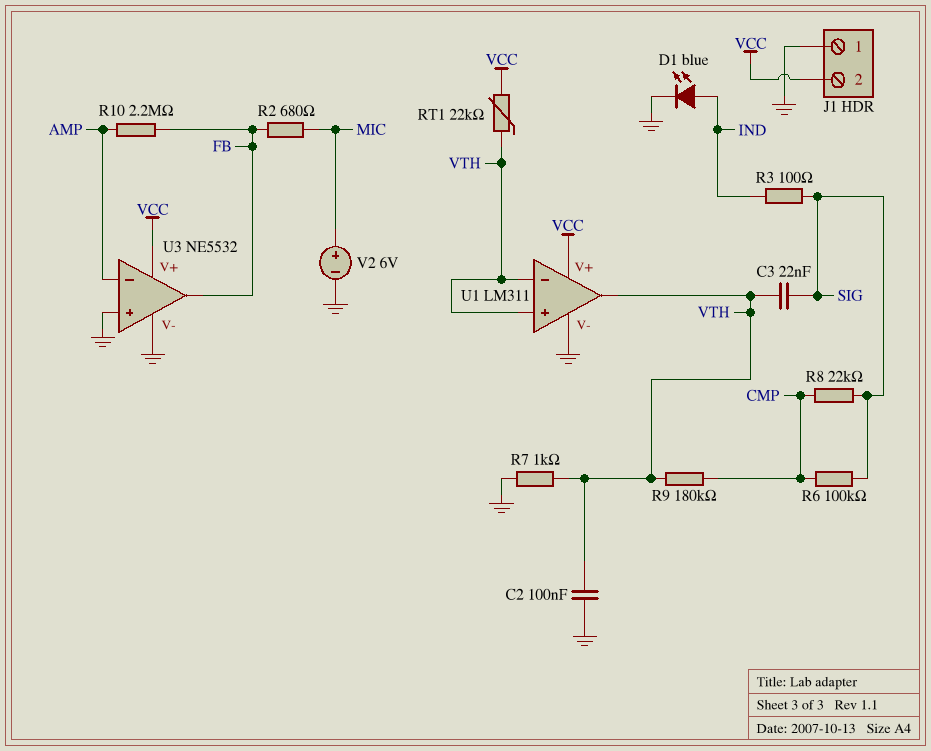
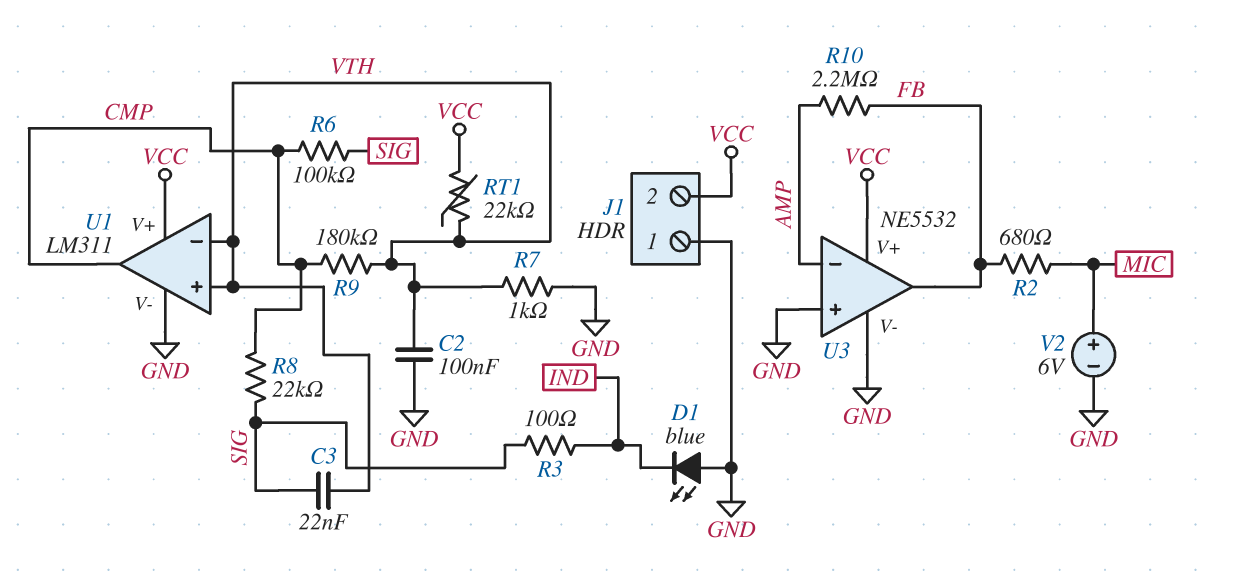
D1: LED blue (A IND, K GND) -> LED blue (A GND, K IND)
U1 pin out: VTH -> CMP

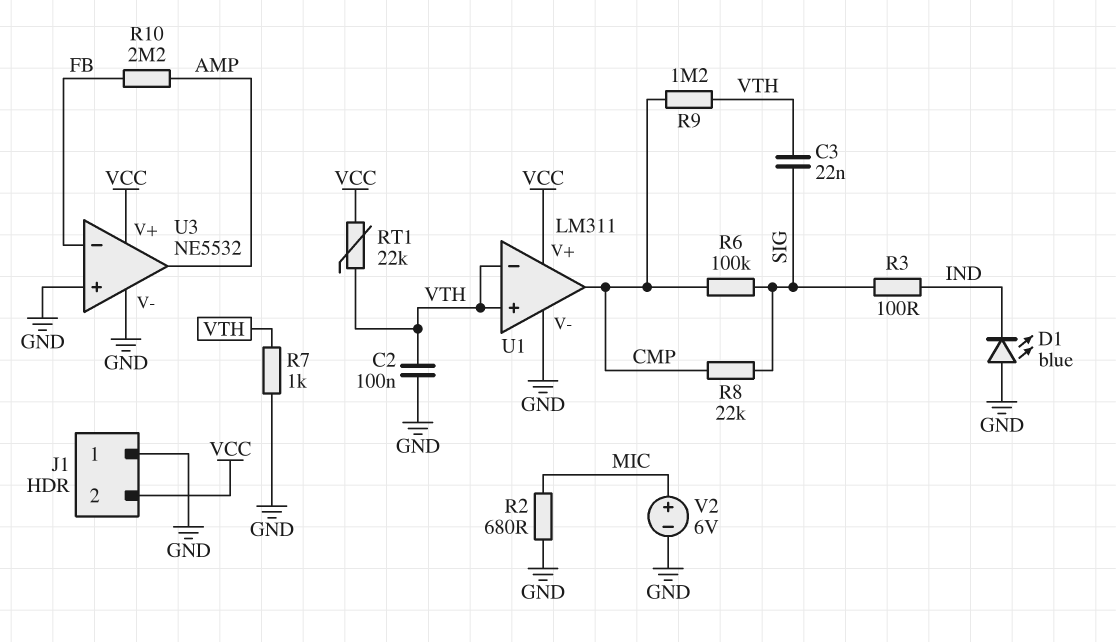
R2: 680 (FB, MIC) -> 680 (GND, MIC)
R9: 180k (CMP, VTH) -> 1.2M (CMP, VTH)
U3 pin in-: AMP -> FB
U3 pin out: FB -> AMP

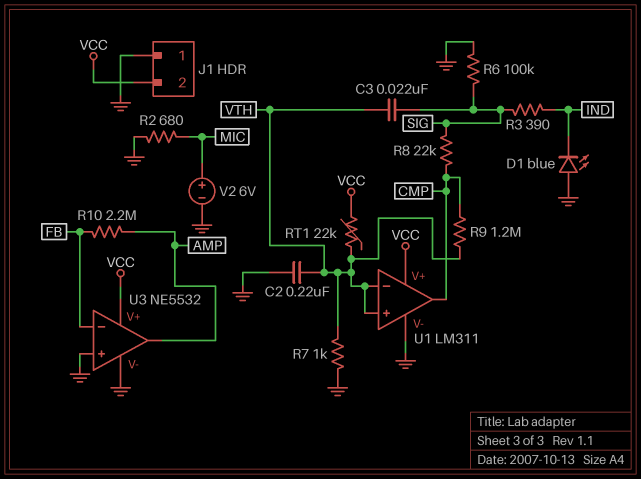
C2: 100nF (GND, VTH) -> 220nF (GND, VTH)
R3: 100 (IND, SIG) -> 390 (IND, SIG)
R6: 100k (CMP, SIG) -> 100k (GND, SIG)

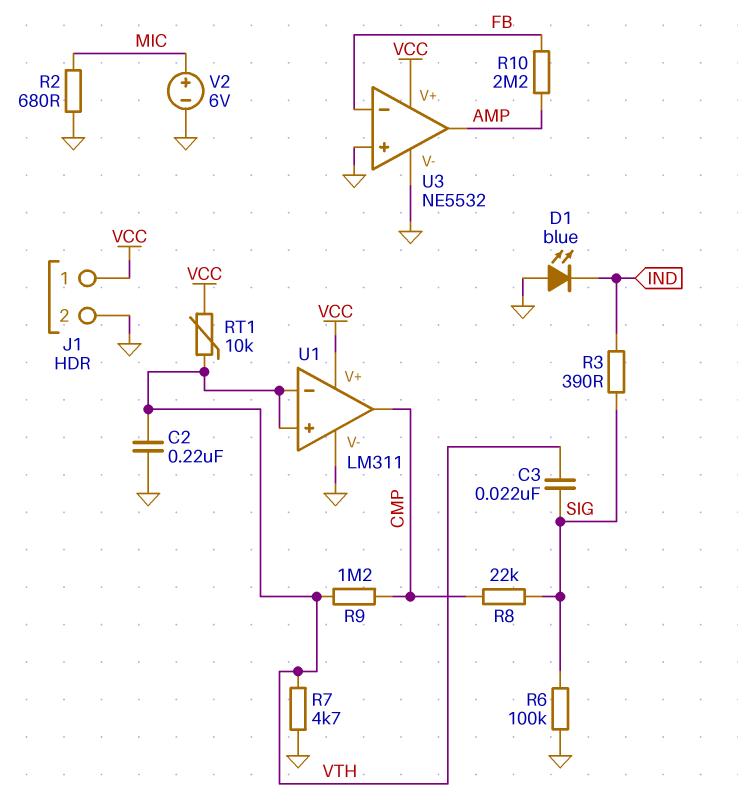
J1 pin 1: GND -> VCC
J1 pin 2: VCC -> GND
R7: 1k (GND, VTH) -> 4.7k (GND, VTH)
RT1: 22k (VCC, VTH) -> 10k (VCC, VTH)

